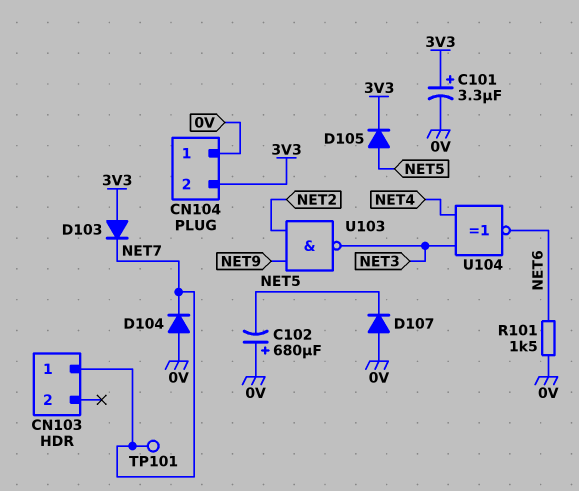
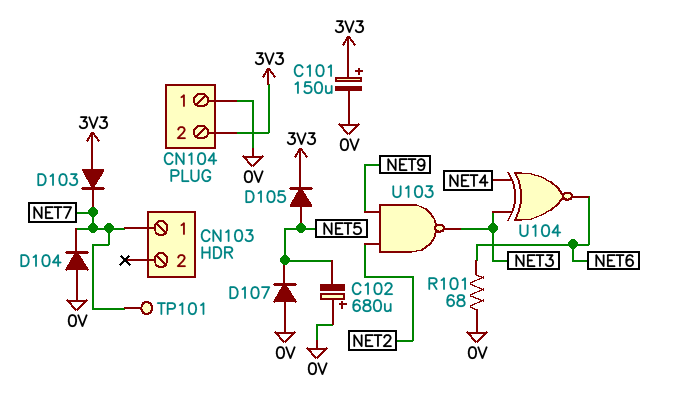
C101: 3.3uF (plus 3V3, minus 0V) -> 150uF (plus 3V3, minus 0V)
R101: 1.5k (0V, NET6) -> 68 (0V, NET6)

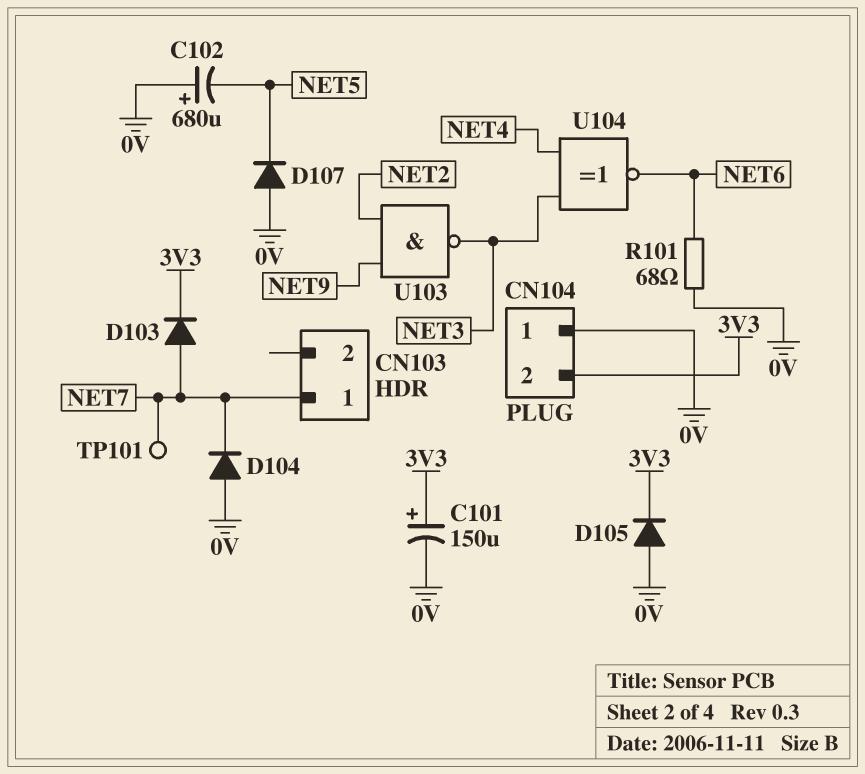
D103: diode (A 3V3, K NET7) -> diode (A NET7, K 3V3)
D105: diode (A NET5, K 3V3) -> diode (A 0V, K 3V3)

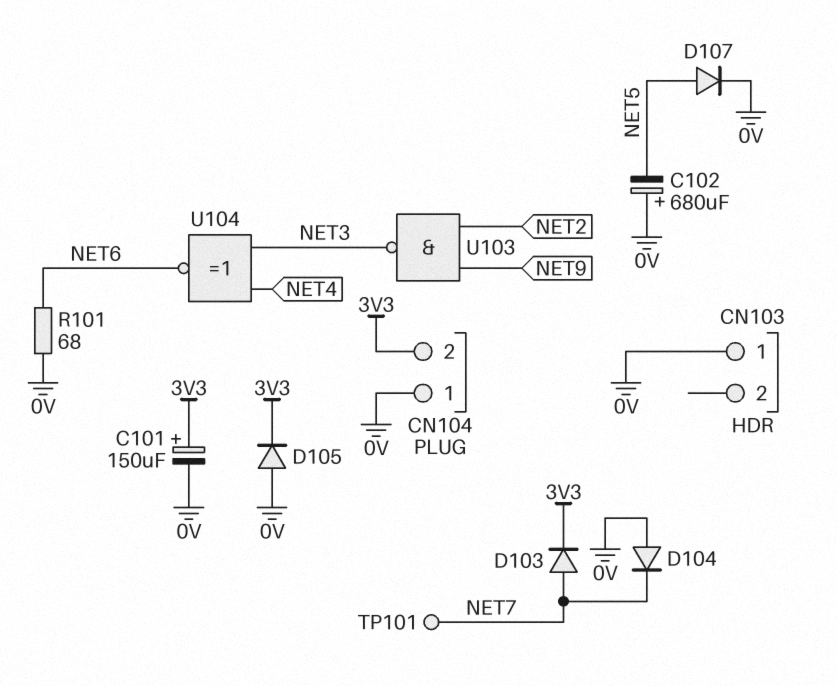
CN103 pin 1: NET7 -> 0V
D107: diode (A 0V, K NET5) -> diode (A NET5, K 0V)

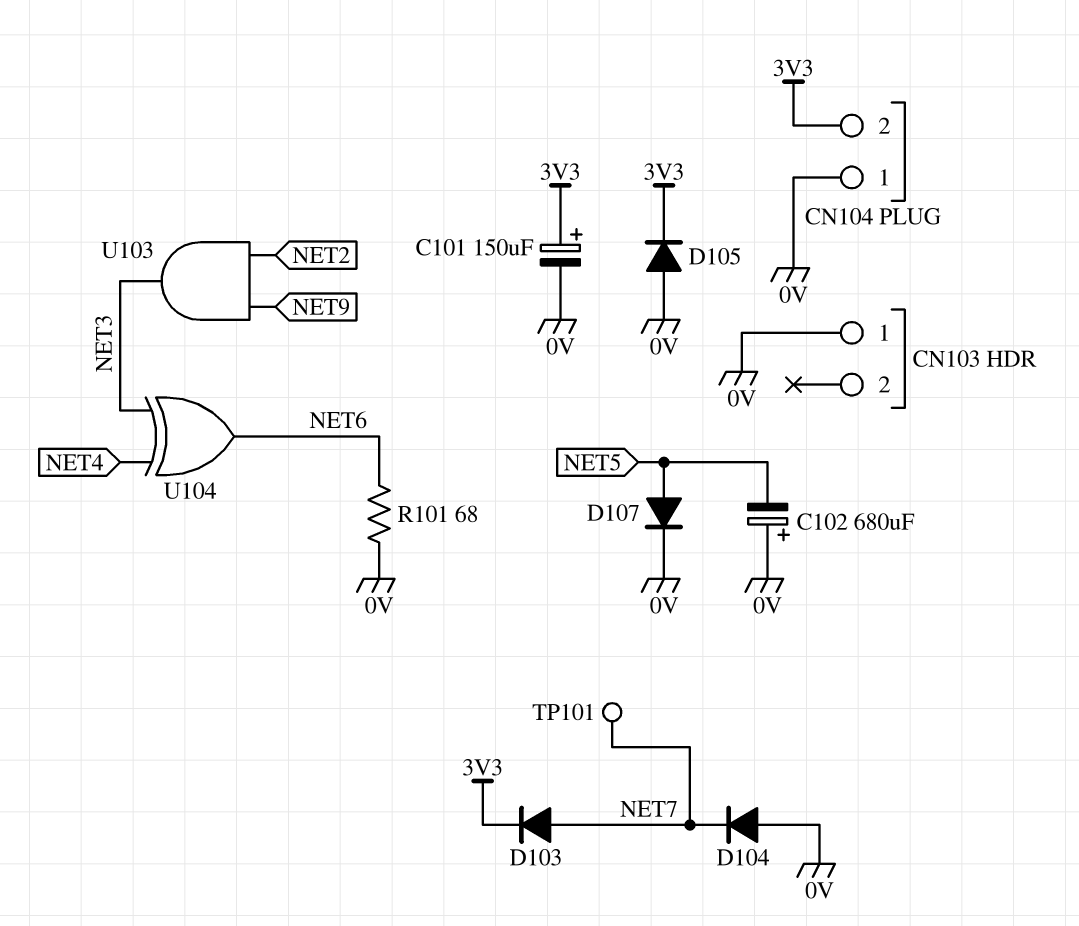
U103: NAND (in NET2, in NET9, out NET3) -> AND (in NET2, in NET9, out NET3)
U104: XNOR (in NET3, in NET4, out NET6) -> XOR (in NET3, in NET4, out NET6)

